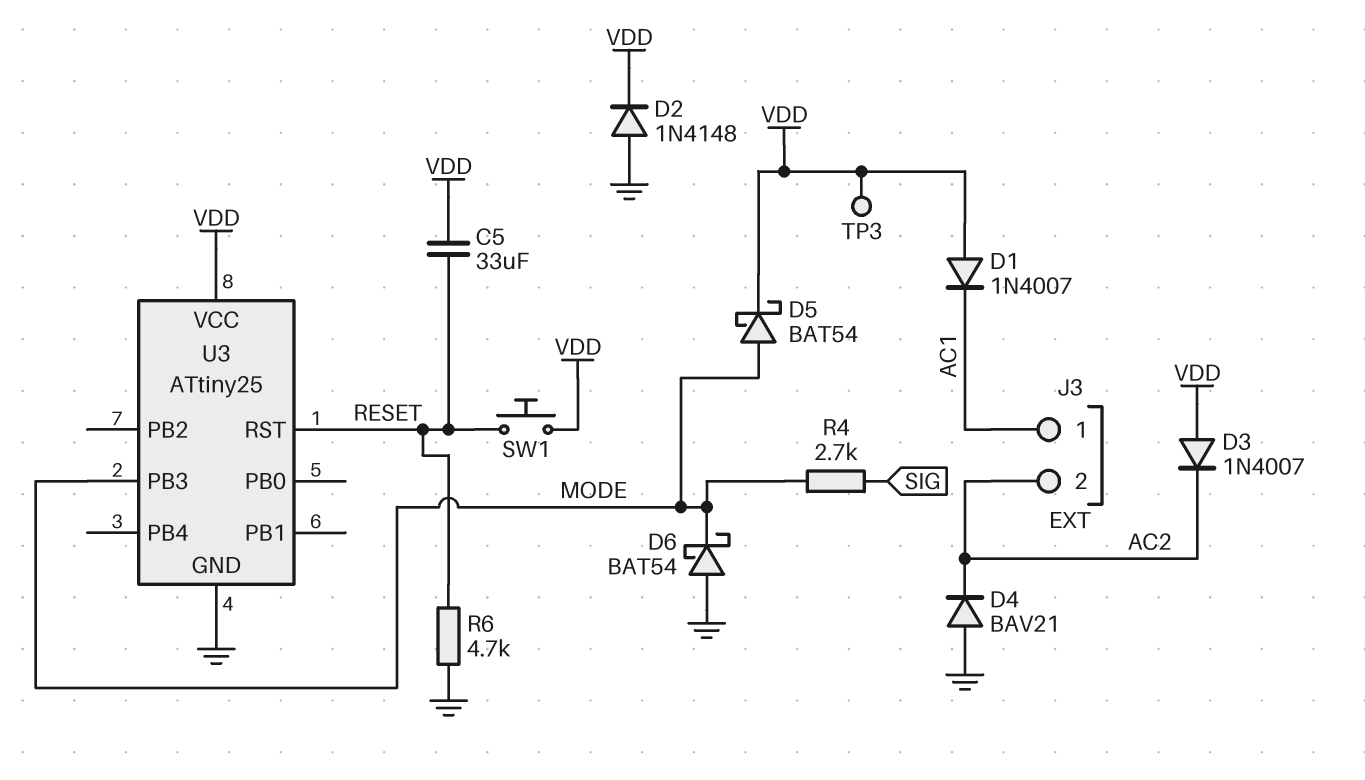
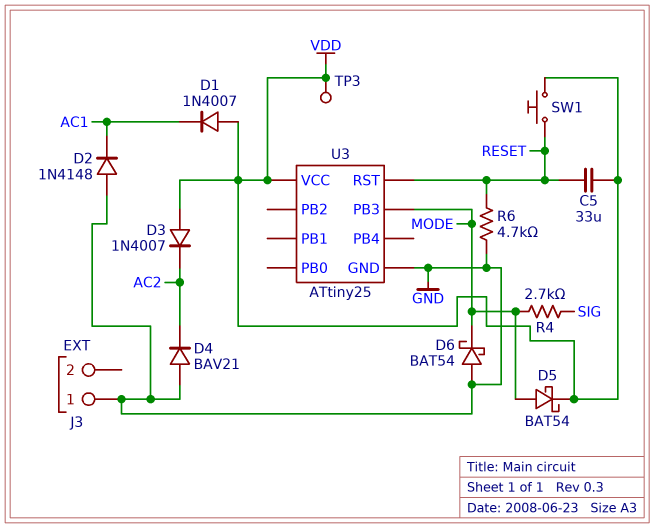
D2: diode 1N4148 (A GND, K VDD) -> diode 1N4148 (A GND, K AC1)
J3 pin 1: AC1 -> GND
J3 pin 2: AC2 -> none

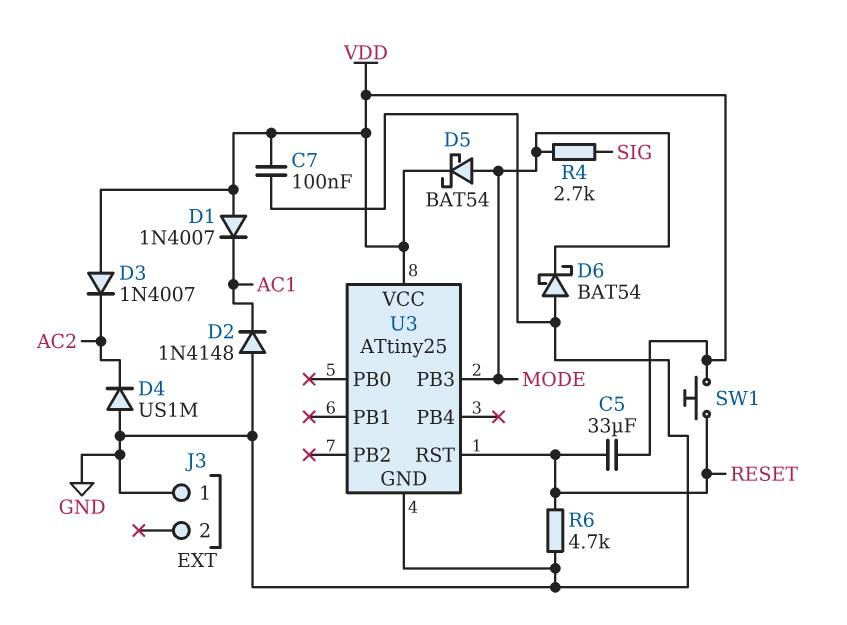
C7: none -> 100nF (GND, VDD)
D4: diode BAV21 (A GND, K AC2) -> diode US1M (A GND, K AC2)
TP3: test point (VDD) -> none

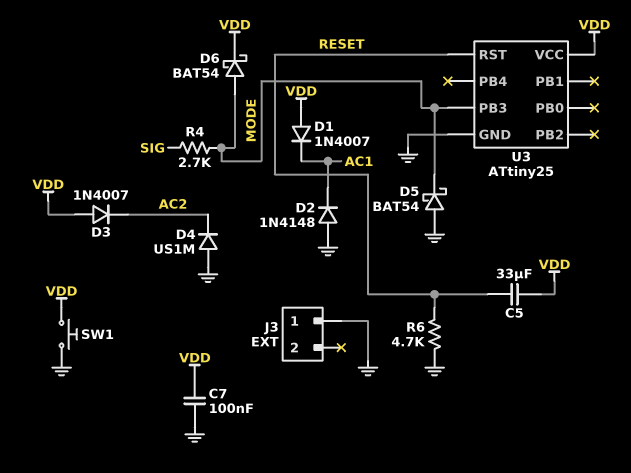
D5: schottky BAT54 (A MODE, K VDD) -> schottky BAT54 (A GND, K MODE)
D6: schottky BAT54 (A GND, K MODE) -> schottky BAT54 (A MODE, K VDD)
SW1: button (RESET, VDD) -> button (GND, VDD)

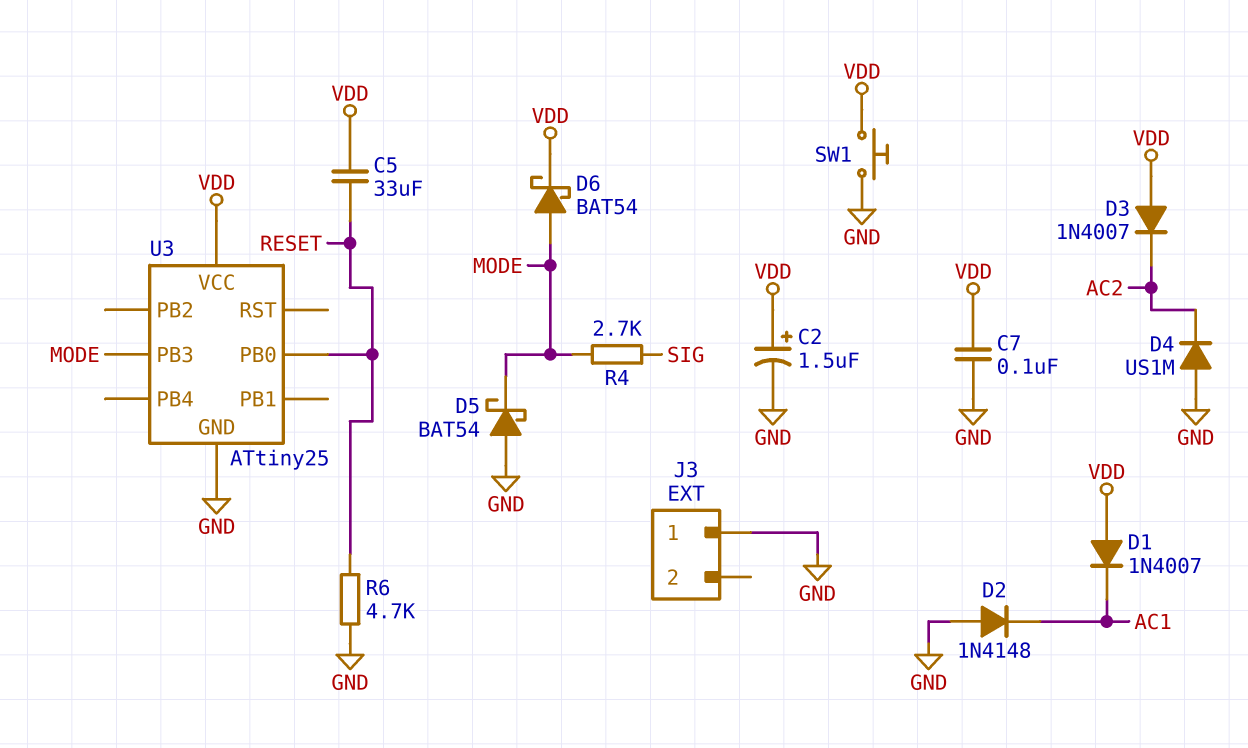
C2: none -> 1.5uF (plus VDD, minus GND)
U3 pin PB0: none -> RESET
U3 pin RST: RESET -> none

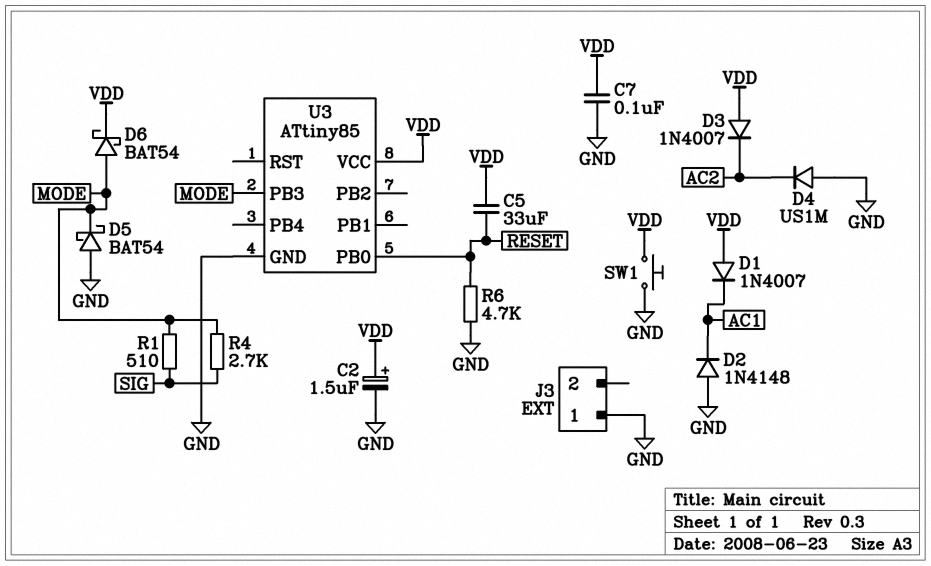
R1: none -> 510 (MODE, SIG)
U3: ATtiny25 -> ATtiny85

